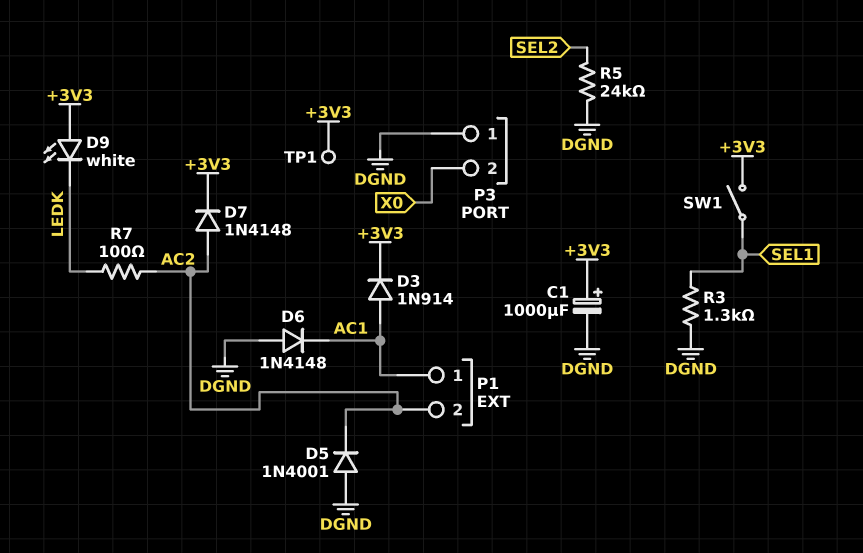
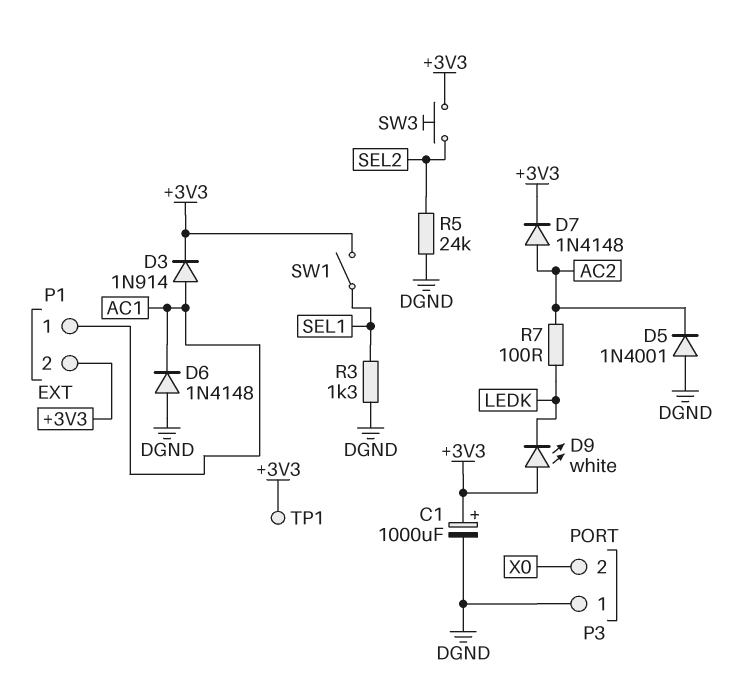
P1 pin 2: AC2 -> +3V3
SW3: none -> button (+3V3, SEL2)

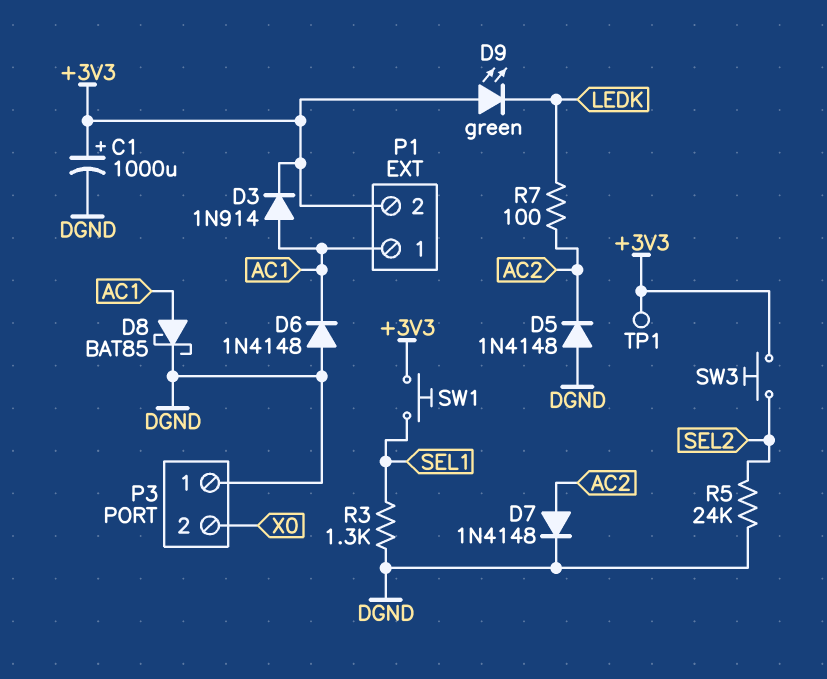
D5: diode 1N4001 (A DGND, K AC2) -> diode 1N4148 (A DGND, K AC2)
D7: diode 1N4148 (A AC2, K +3V3) -> diode 1N4148 (A AC2, K DGND)
D8: none -> schottky BAT85 (A AC1, K DGND)
D9: LED white (A +3V3, K LEDK) -> LED green (A +3V3, K LEDK)
SW1: switch (+3V3, SEL1) -> button (+3V3, SEL1)

